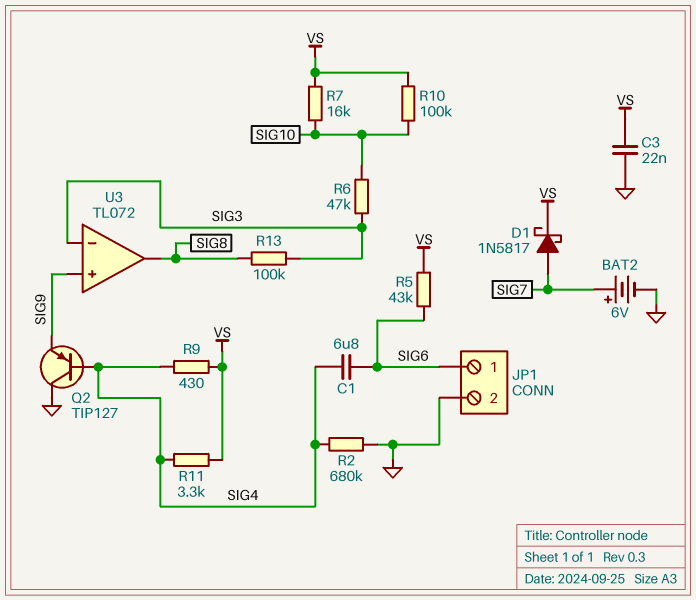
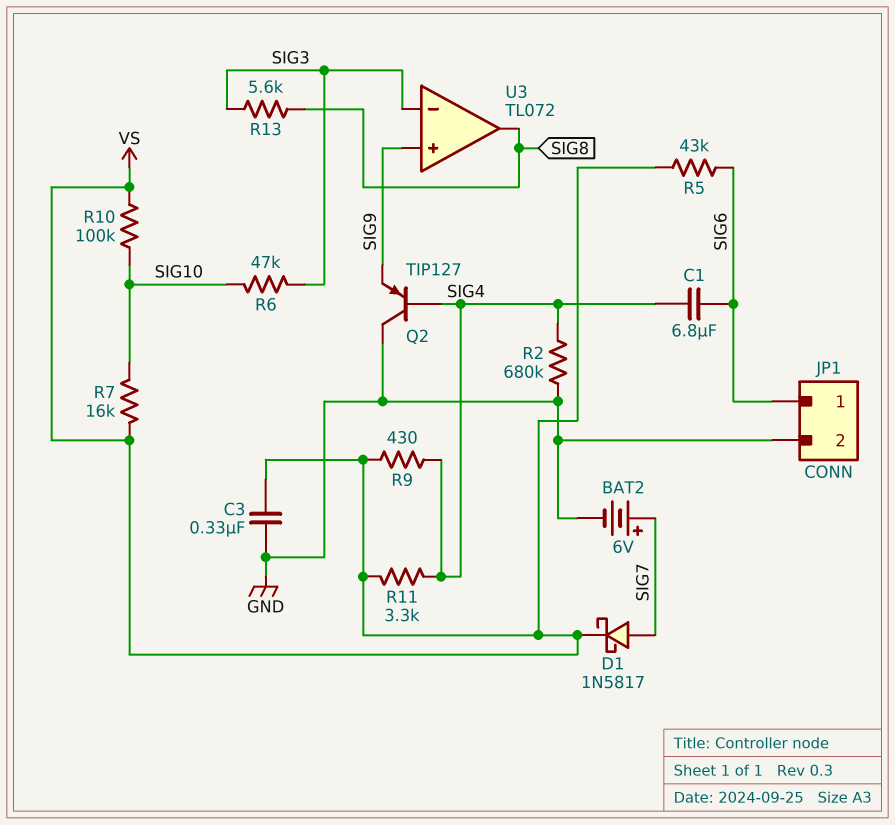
C3: 22nF (GND, VS) -> 330nF (GND, VS)
R13: 100k (SIG3, SIG8) -> 5.6k (SIG3, SIG8)

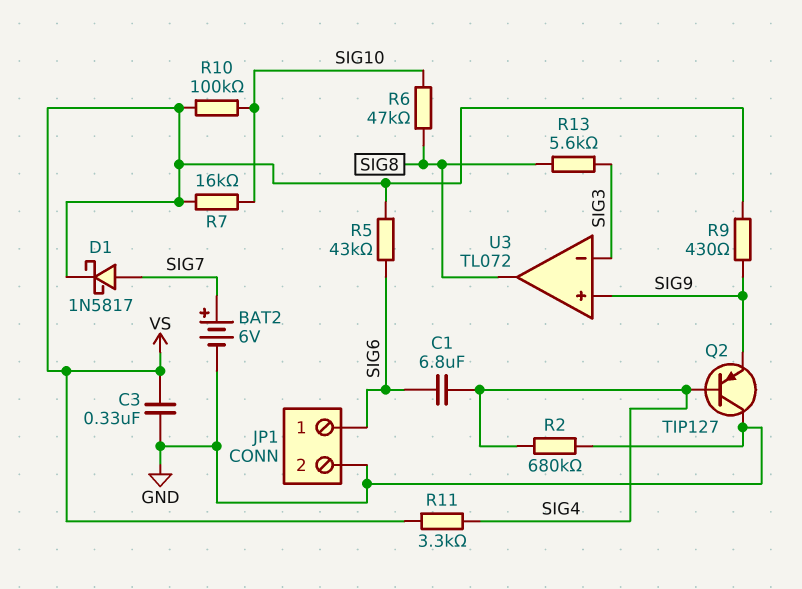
R6: 47k (SIG3, SIG10) -> 47k (SIG8, SIG10)
R9: 430 (SIG4, VS) -> 430 (SIG9, VS)

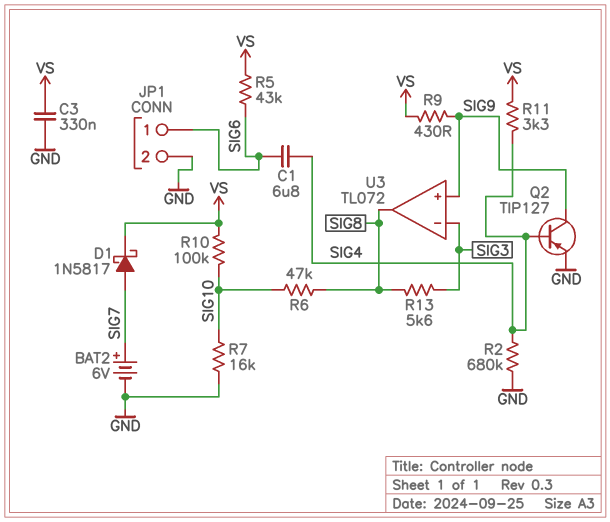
Q2: PNP TIP127 (B SIG4, C GND, E SIG9) -> PNP TIP127 (B SIG4, C SIG9, E GND)
R7: 16k (SIG10, VS) -> 16k (GND, SIG10)

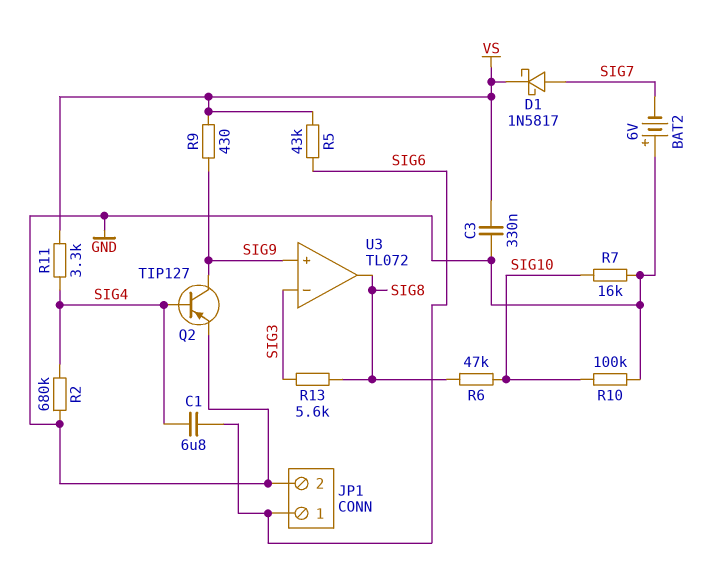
BAT2: 6V (plus SIG7, minus GND) -> 6V (plus GND, minus SIG7)
R10: 100k (SIG10, VS) -> 100k (GND, SIG10)

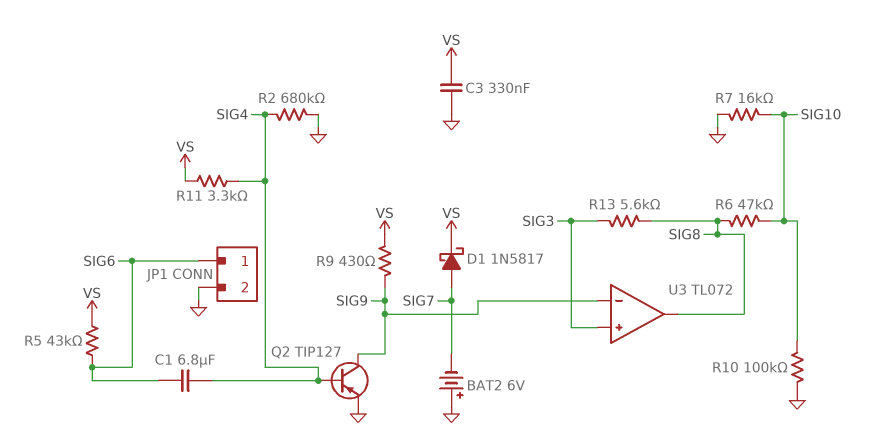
U3 pin in+: SIG9 -> SIG3
U3 pin in-: SIG3 -> SIG9

